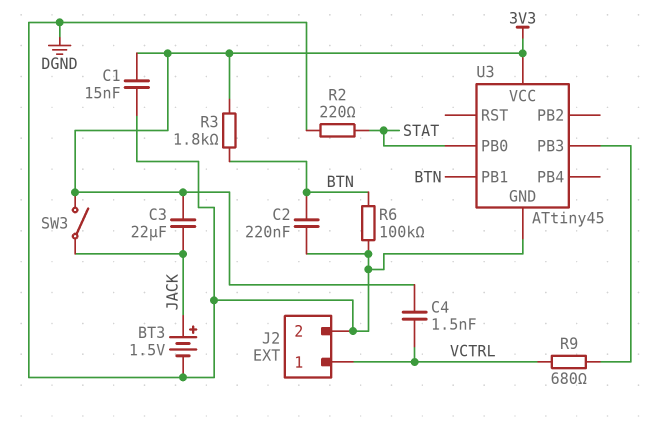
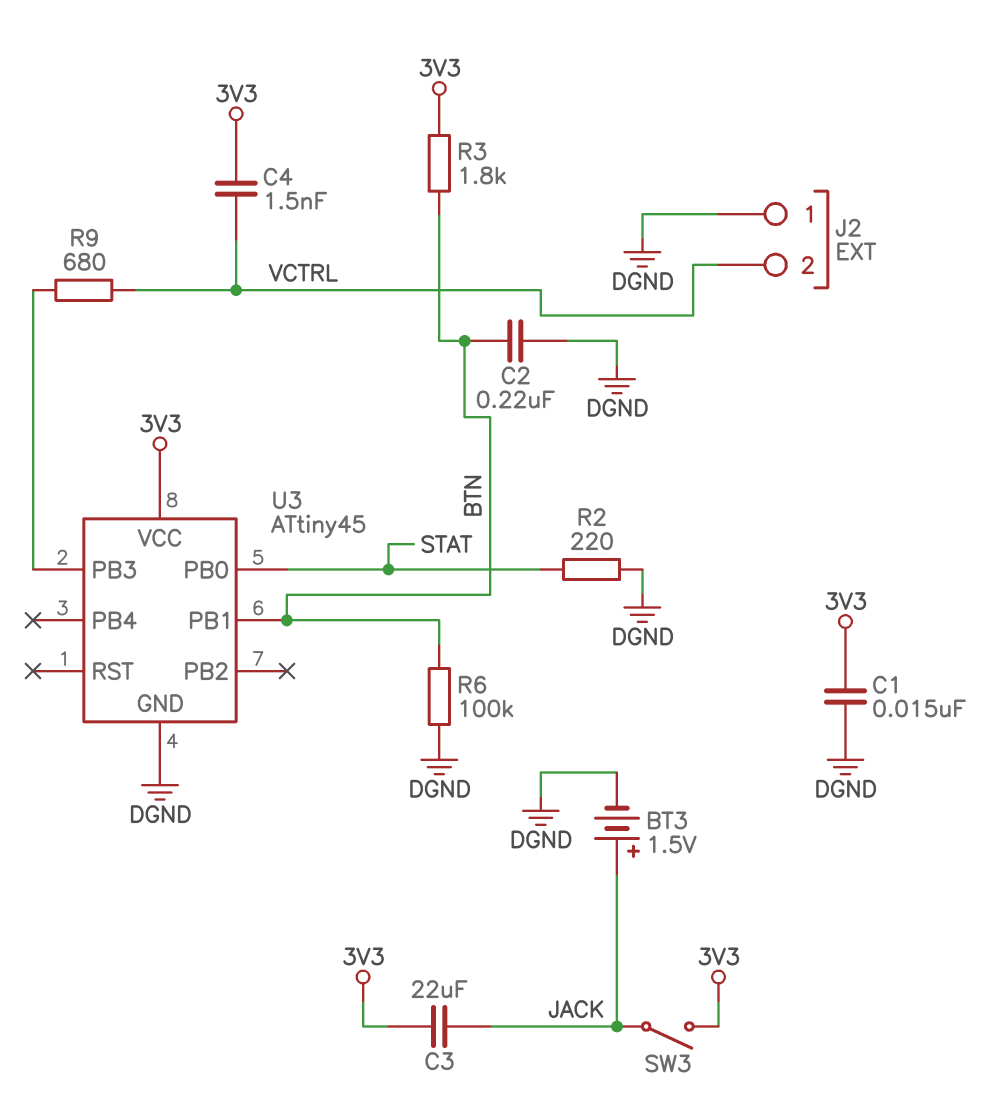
J2 pin 1: VCTRL -> DGND
J2 pin 2: DGND -> VCTRL

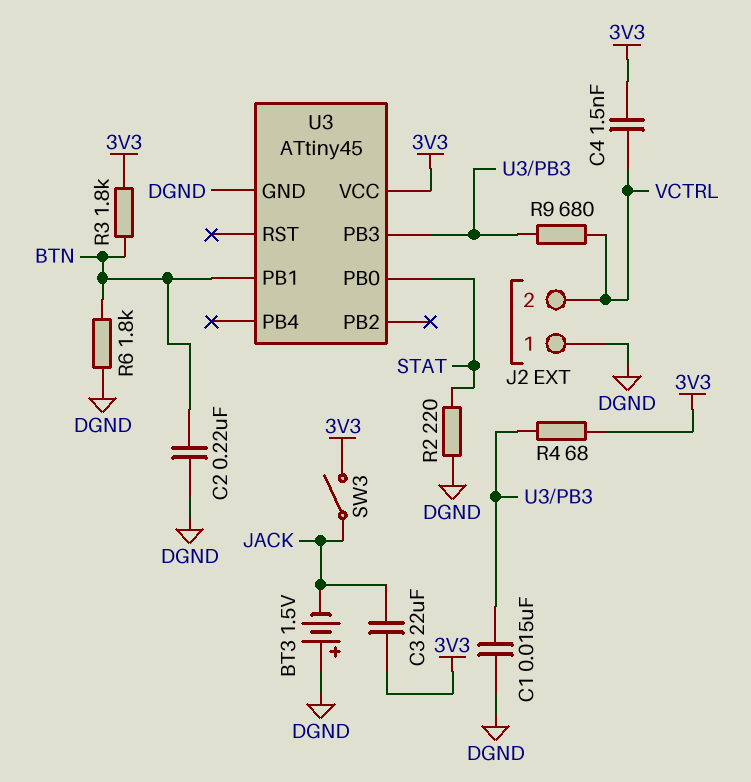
BT3: 1.5V (plus JACK, minus DGND) -> 1.5V (plus DGND, minus JACK)
C1: 15nF (3V3, DGND) -> 15nF (DGND, U3/PB3)
R4: none -> 68 (3V3, U3/PB3)
R6: 100k (BTN, DGND) -> 1.8k (BTN, DGND)

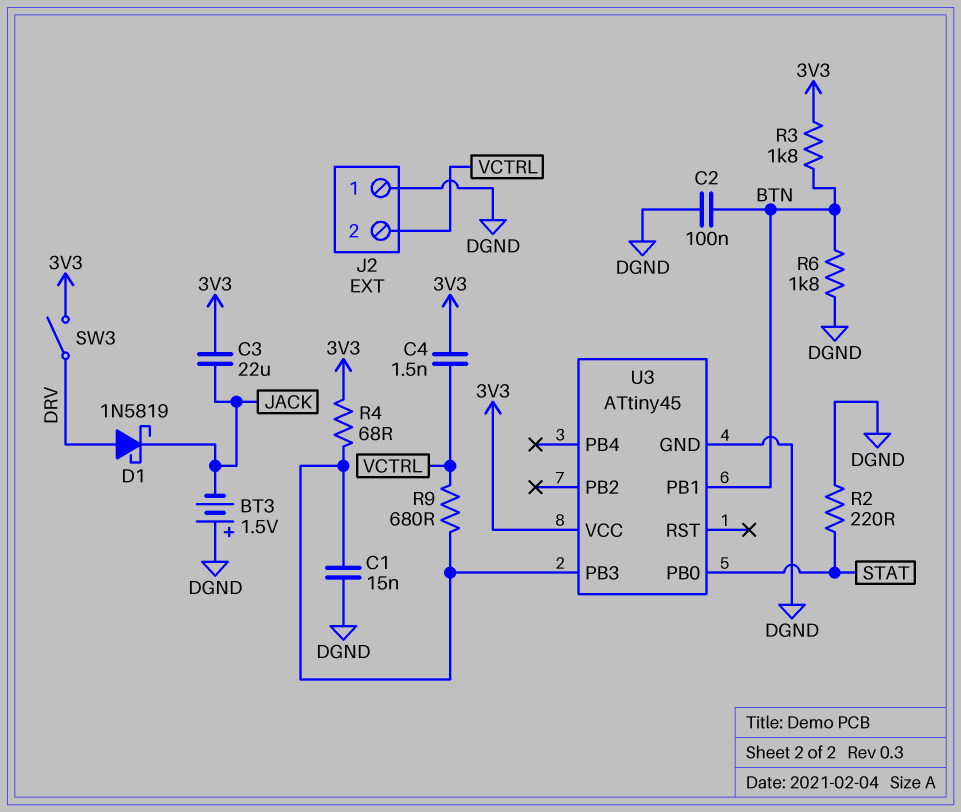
C2: 220nF (BTN, DGND) -> 100nF (BTN, DGND)
D1: none -> schottky 1N5819 (A DRV, K JACK)
SW3: switch (3V3, JACK) -> switch (3V3, DRV)

